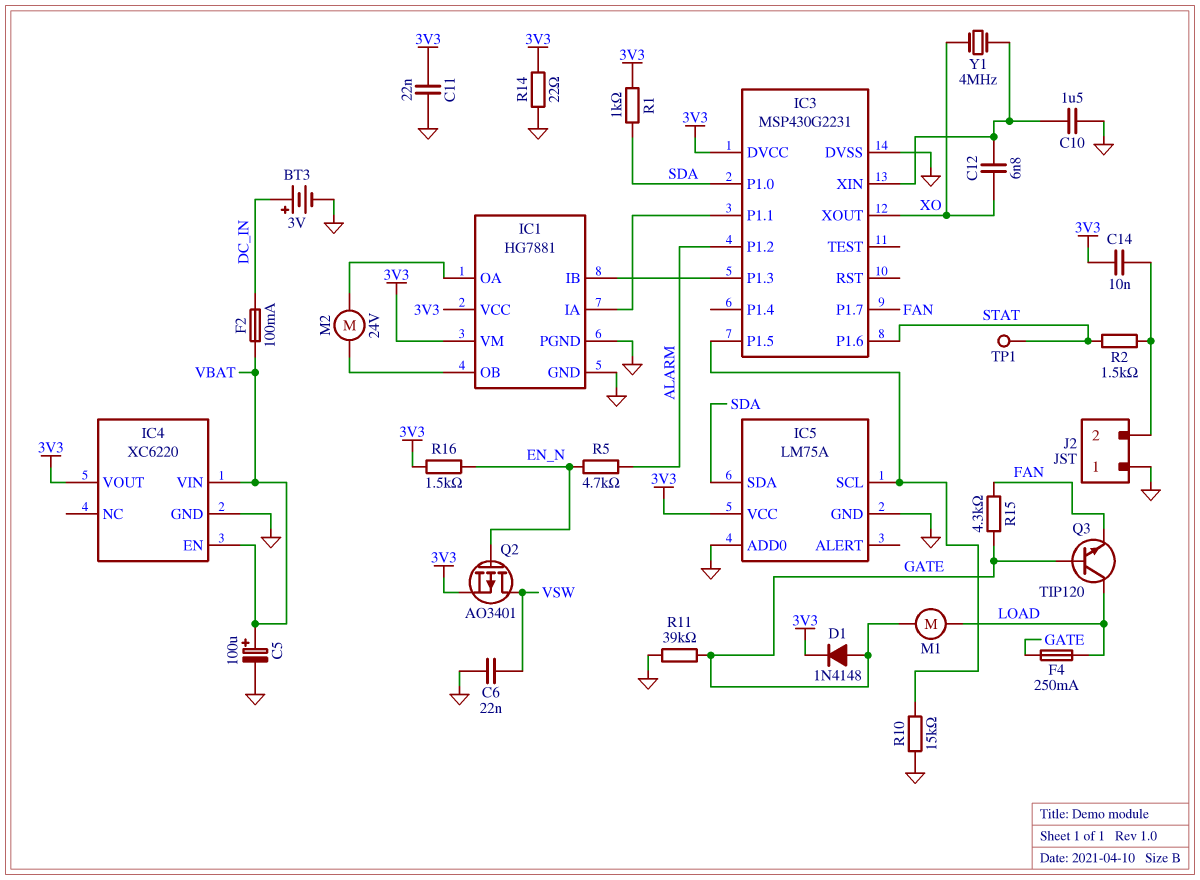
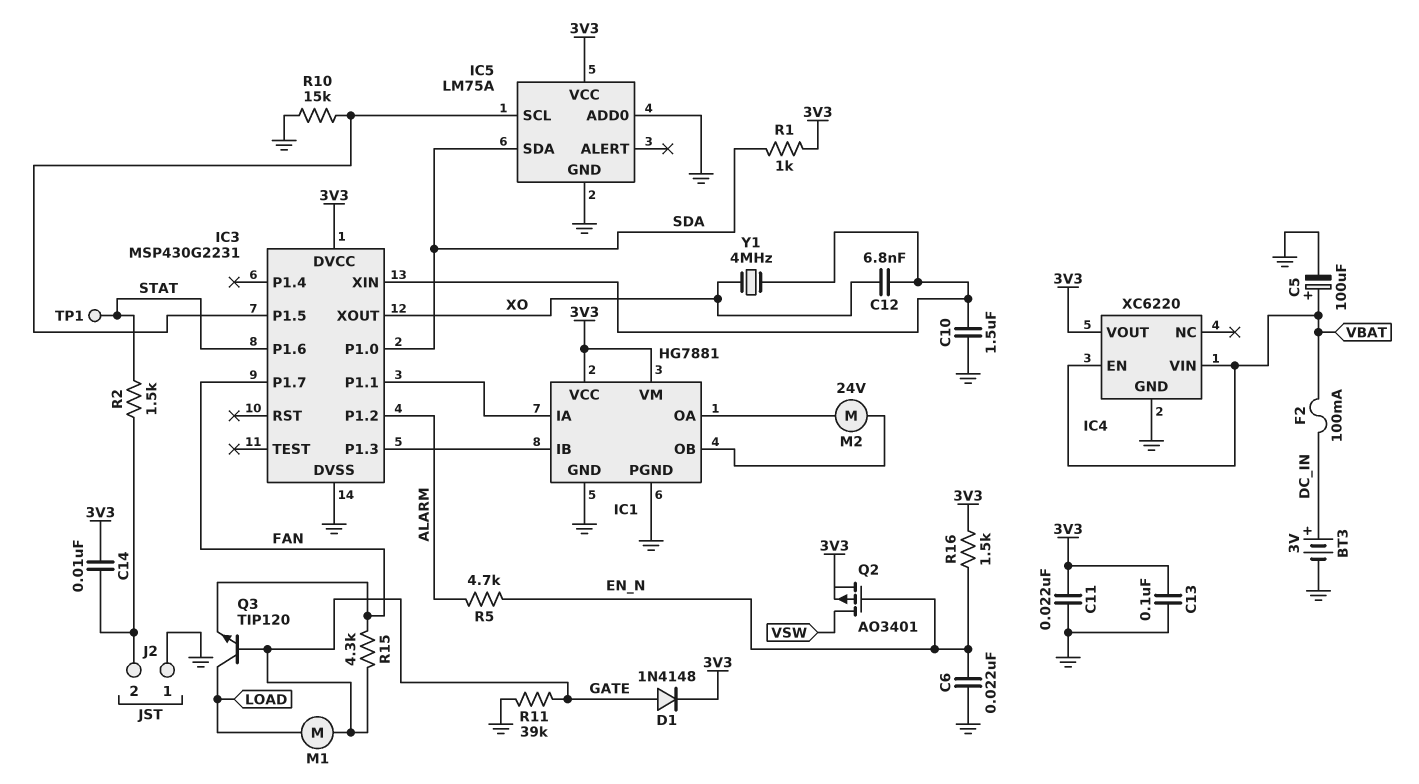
C6: 22nF (GND, VSW) -> 22nF (EN_N, GND)
C13: none -> 100nF (3V3, GND)
F4: 250mA (GATE, LOAD) -> none
R14: 22 (3V3, GND) -> none

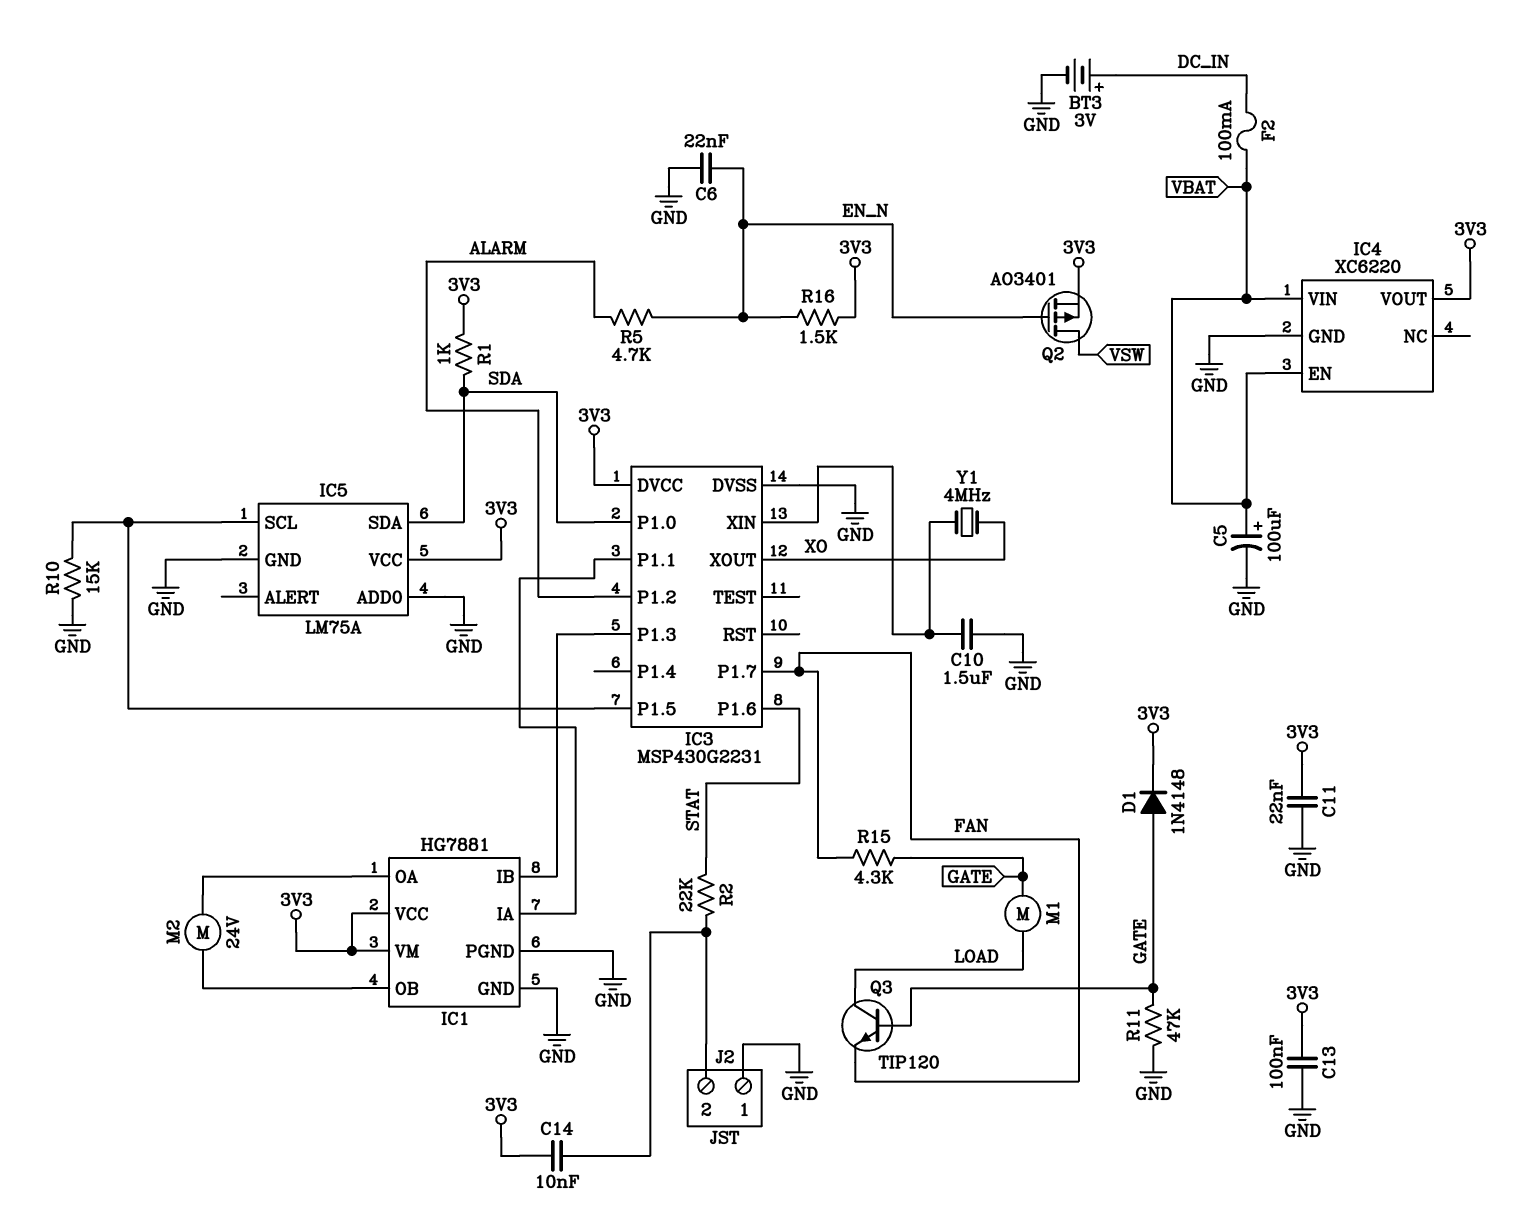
C12: 6.8nF (IC3/XIN, XO) -> none
R2: 1.5k (J2/2, STAT) -> 22k (J2/2, STAT)
R11: 39k (GATE, GND) -> 47k (GATE, GND)
TP1: test point (STAT) -> none

